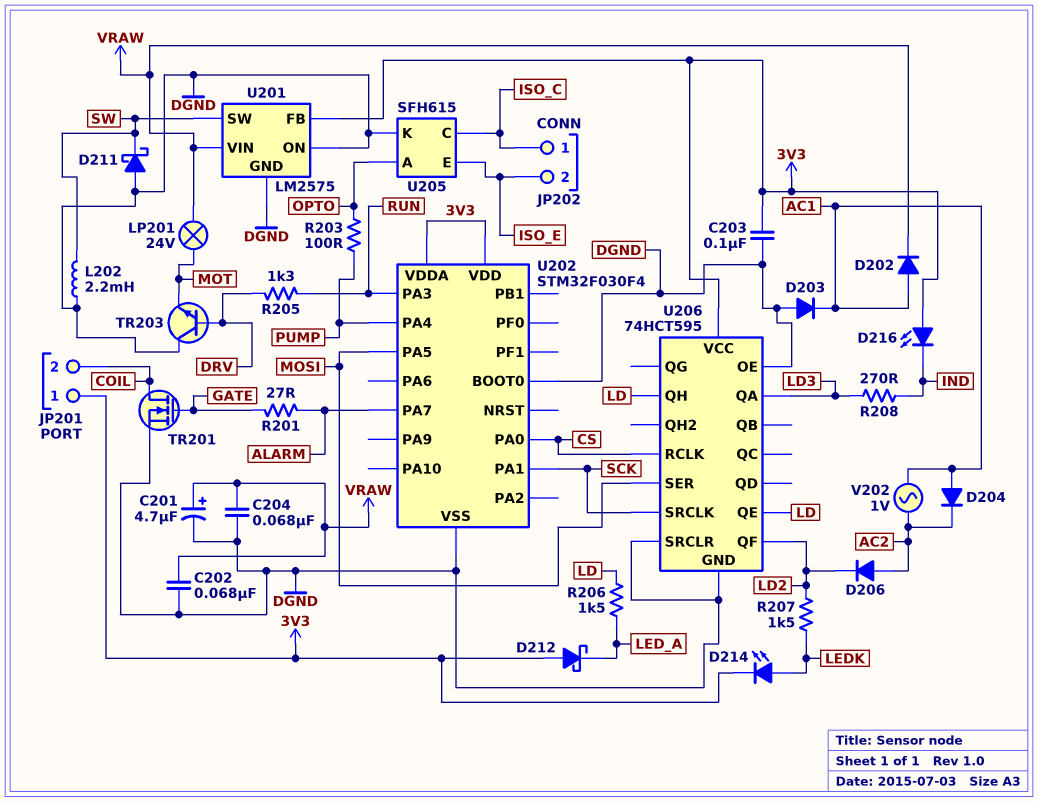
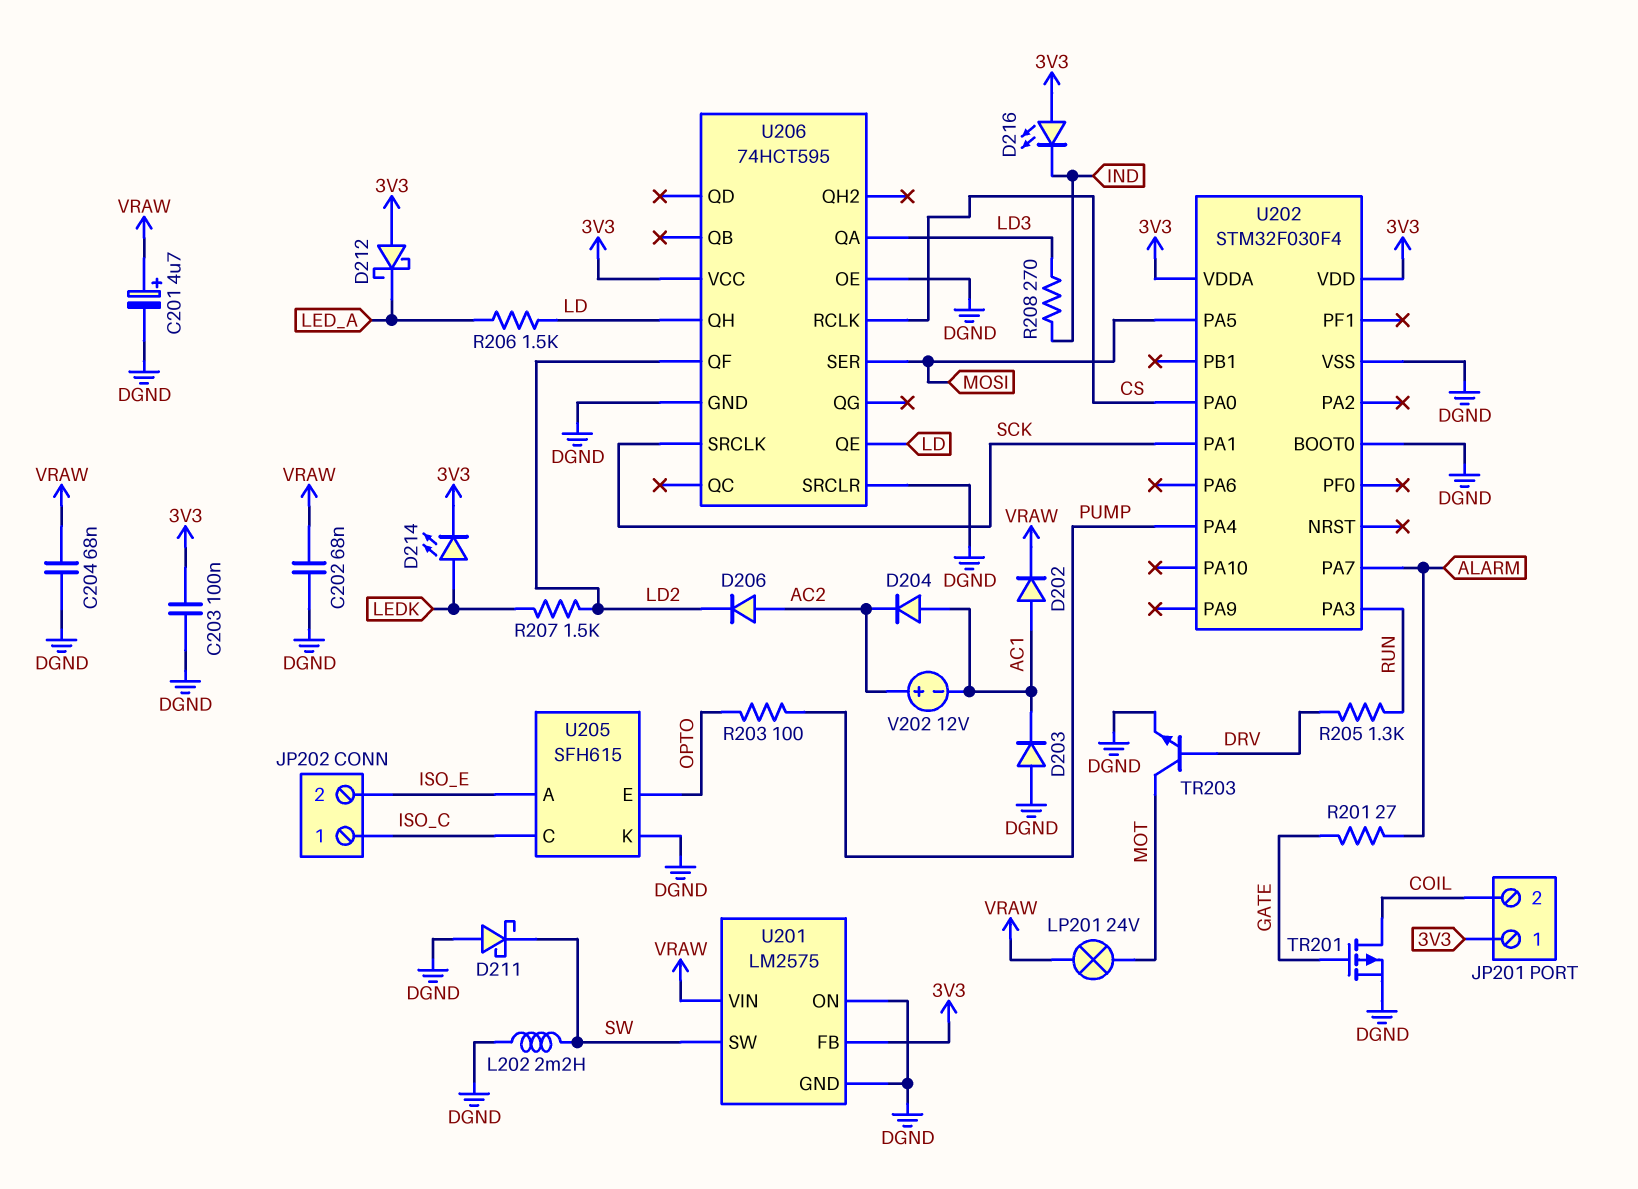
TR201: NMOS (G GATE, D COIL, S DGND) -> PMOS (G GATE, D COIL, S DGND)
TR203: NPN (B DRV, C DGND, E MOT) -> NPN (B DRV, C MOT, E DGND)
U205 pin A: OPTO -> ISO_E
U205 pin E: ISO_E -> OPTO
V202: AC 1V (AC1, AC2) -> 12V (plus AC2, minus AC1)

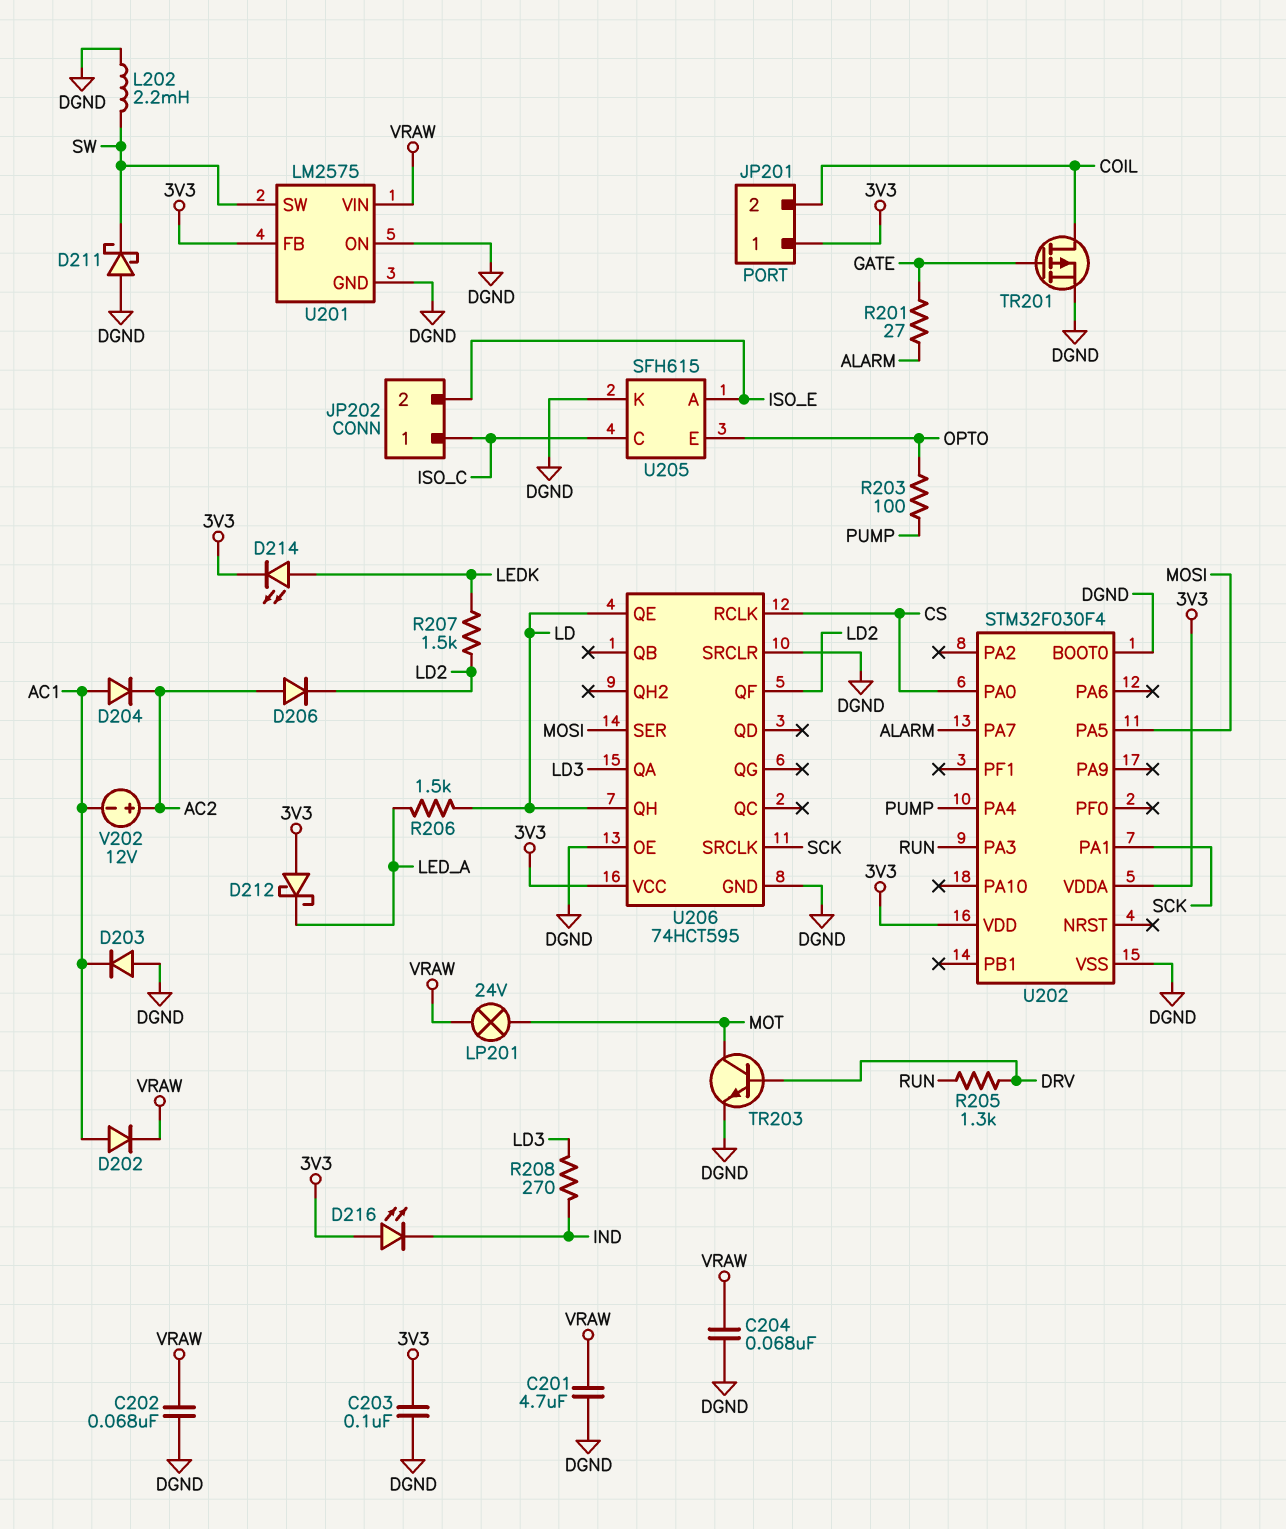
C201: 4.7uF (plus VRAW, minus DGND) -> 4.7uF (DGND, VRAW)

